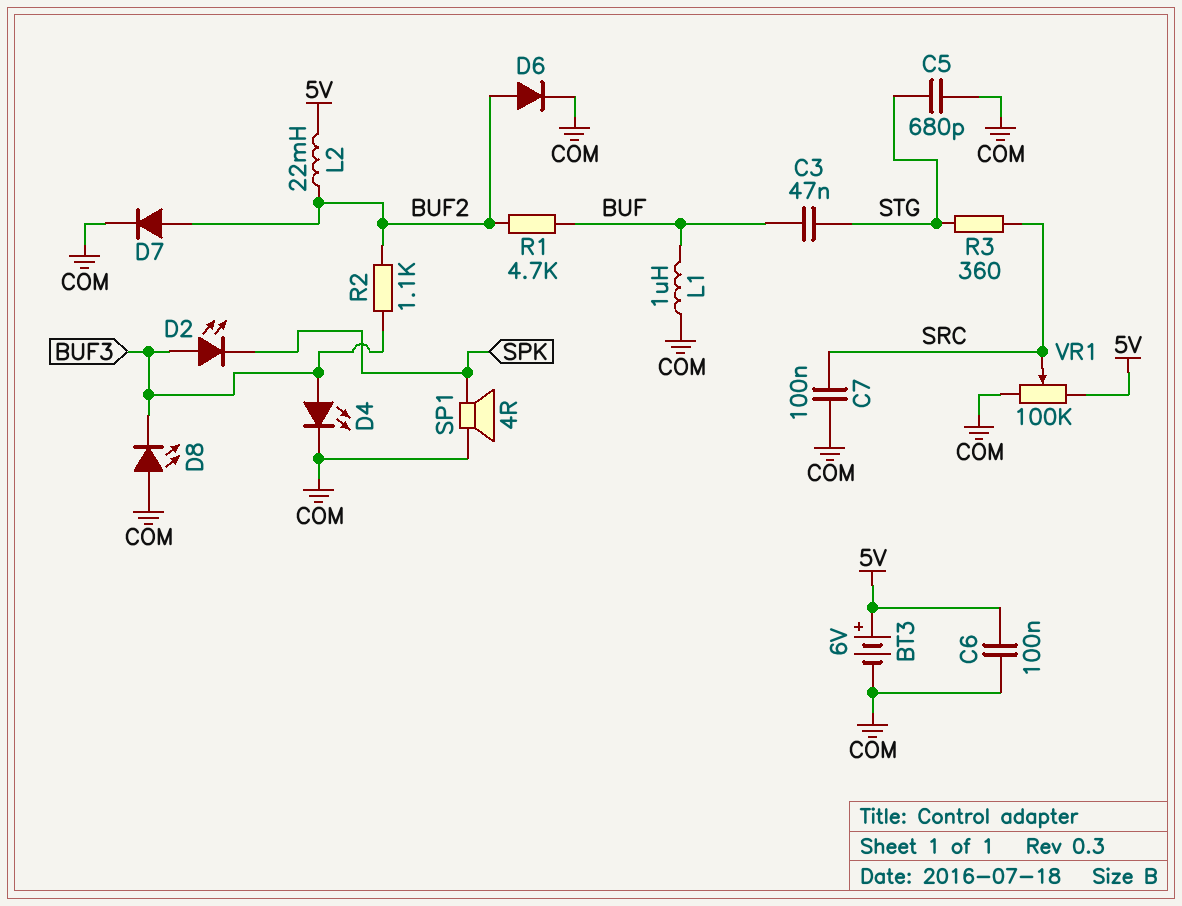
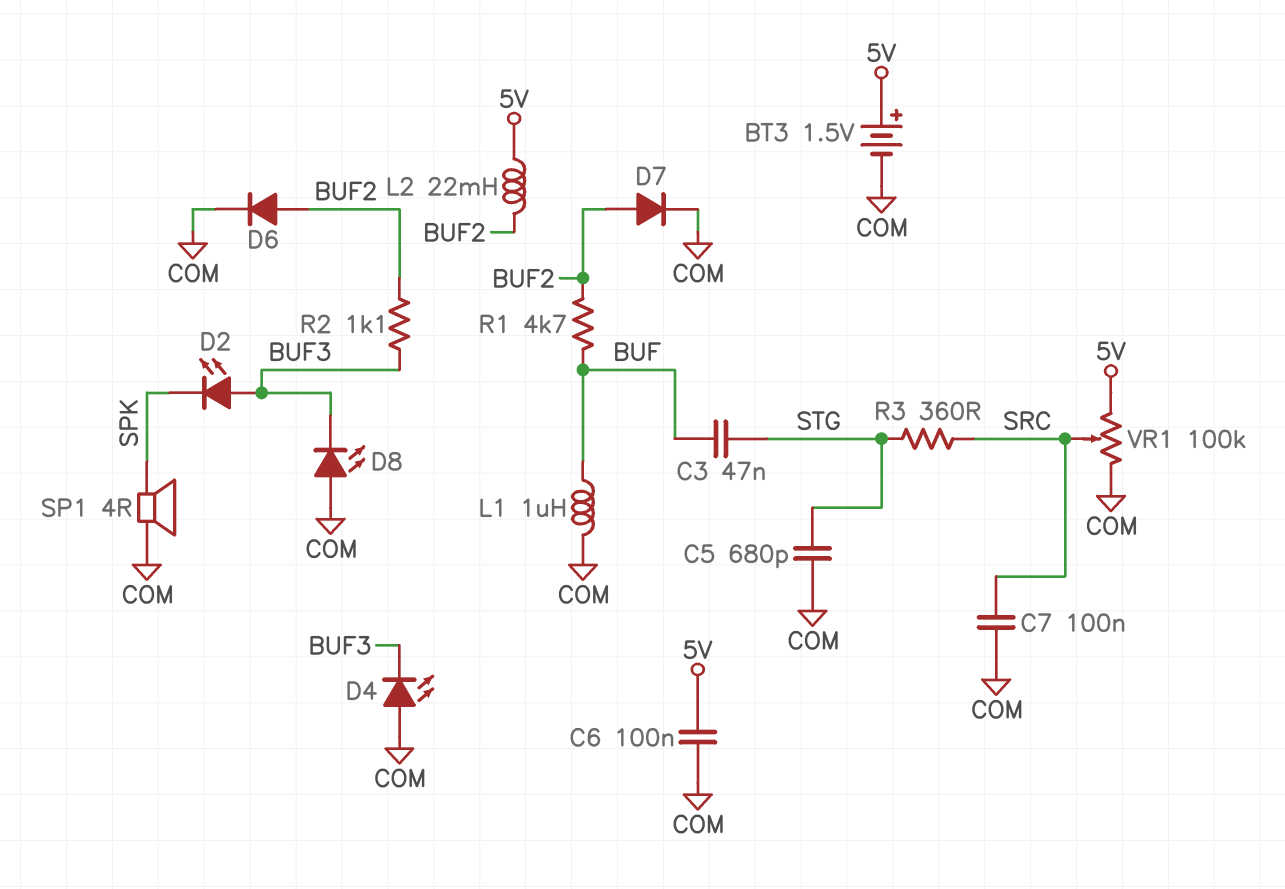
BT3: 6V (plus 5V, minus COM) -> 1.5V (plus 5V, minus COM)
D4: LED (A BUF3, K COM) -> LED (A COM, K BUF3)

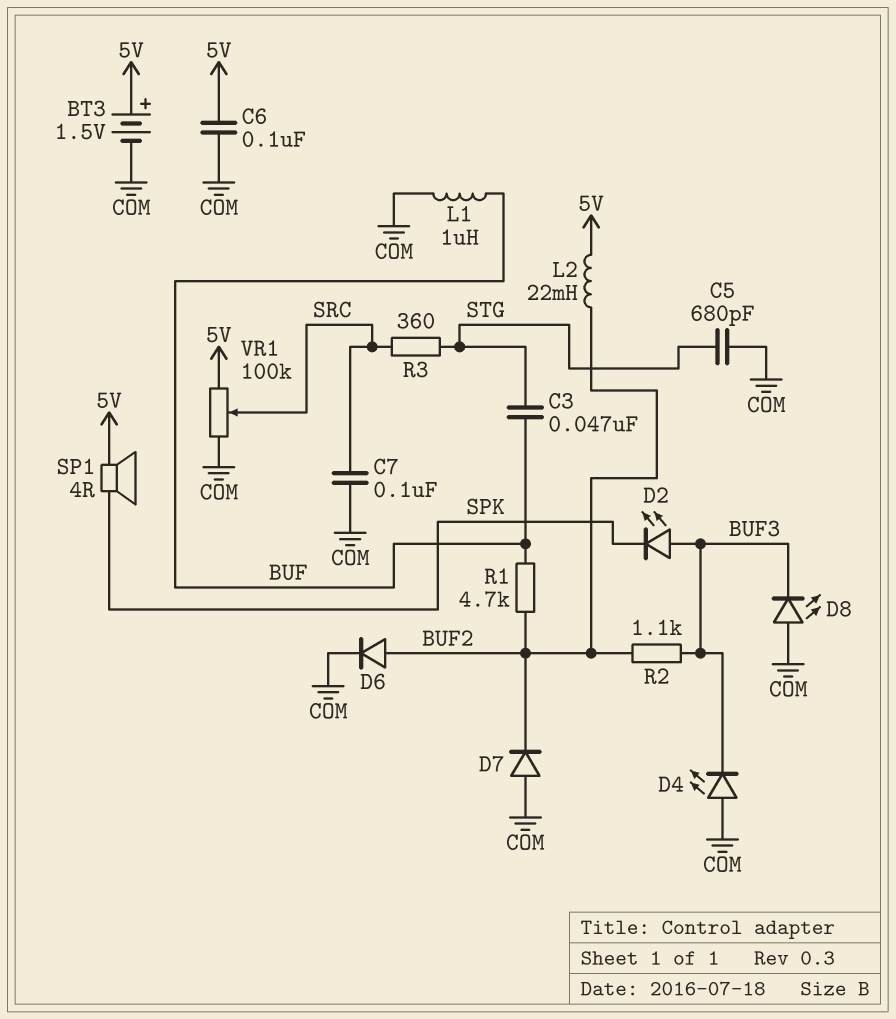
D7: diode (A BUF2, K COM) -> diode (A COM, K BUF2)
SP1: speaker 4R (COM, SPK) -> speaker 4R (5V, SPK)

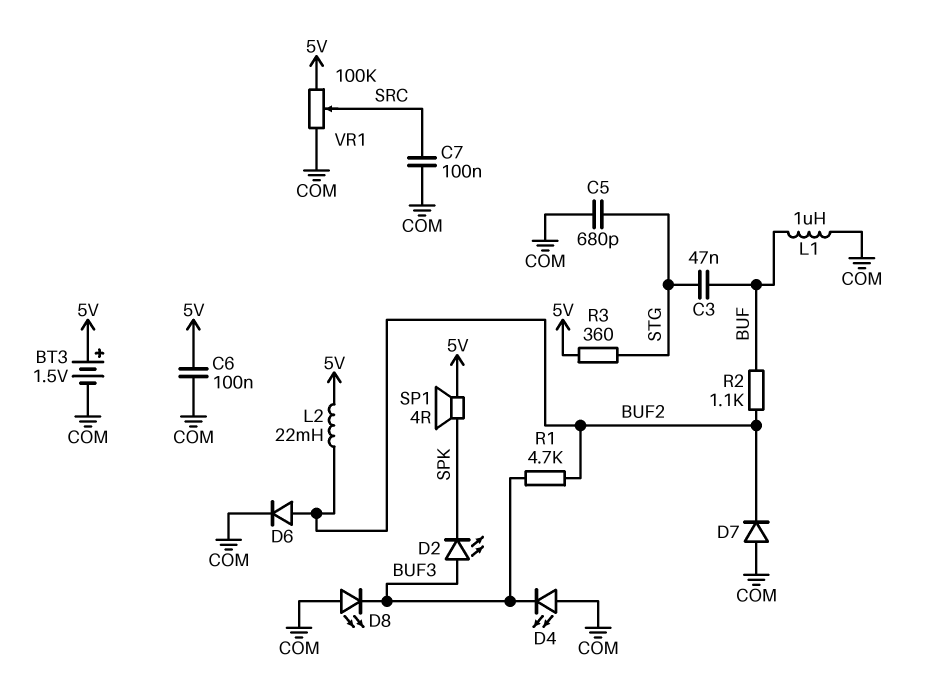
R1: 4.7k (BUF, BUF2) -> 4.7k (BUF2, BUF3)
R2: 1.1k (BUF2, BUF3) -> 1.1k (BUF, BUF2)
R3: 360 (SRC, STG) -> 360 (5V, STG)

